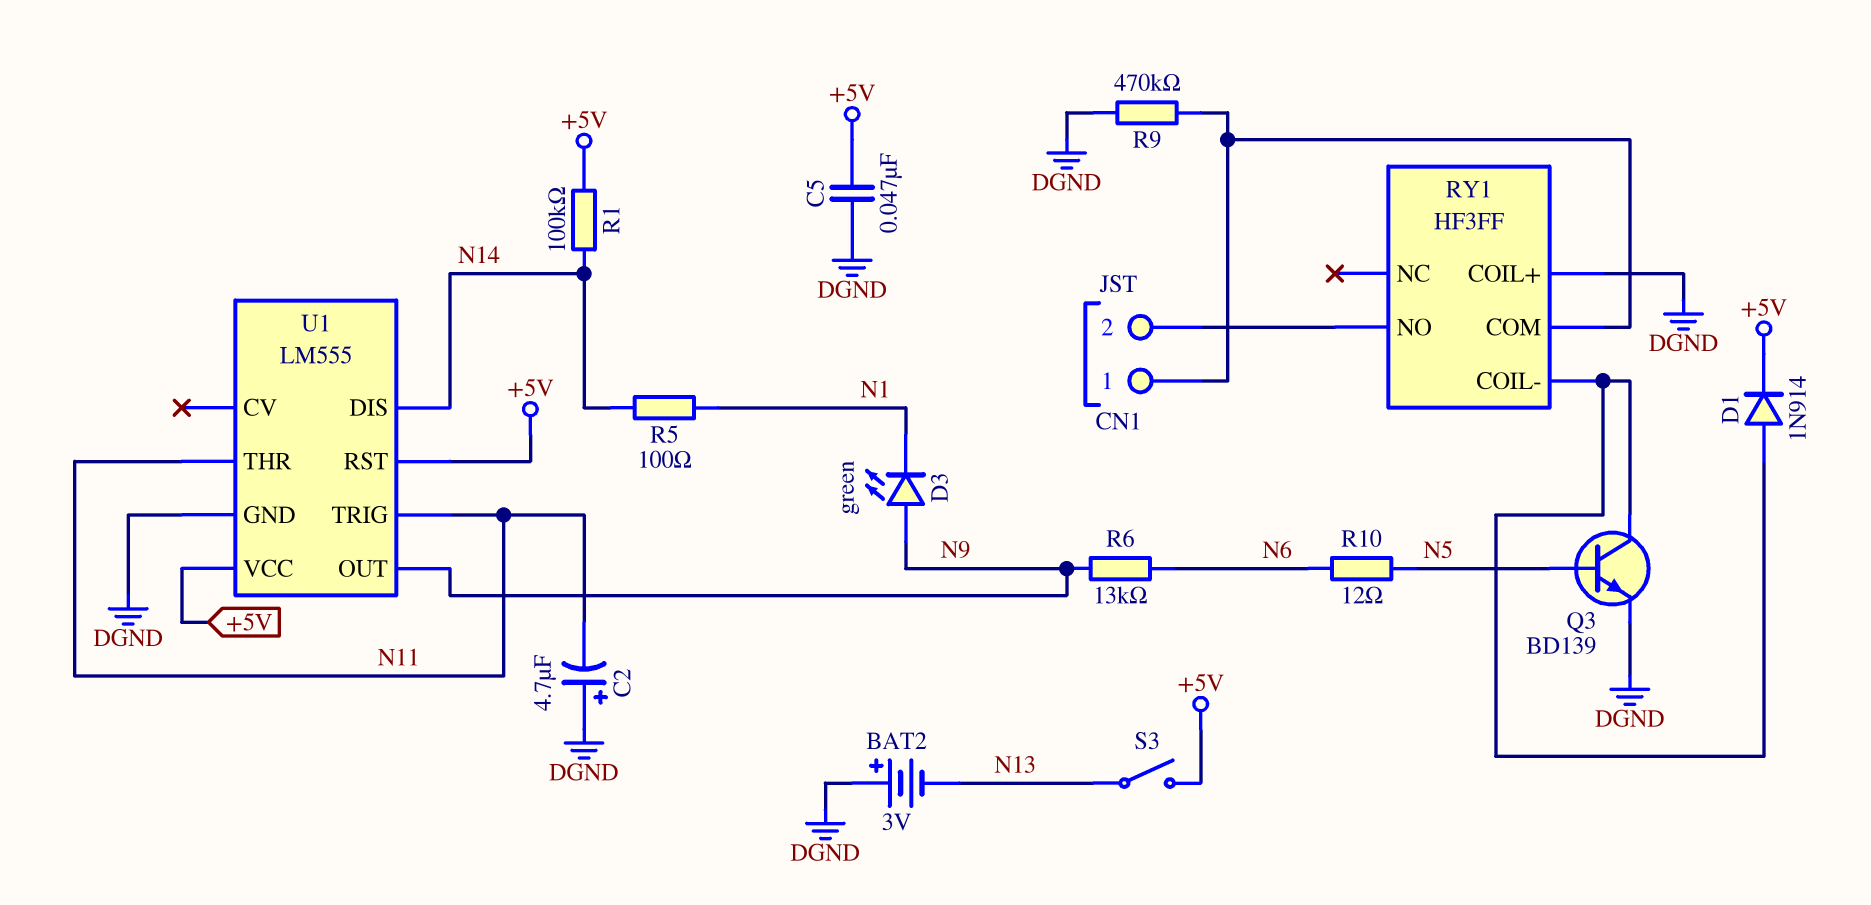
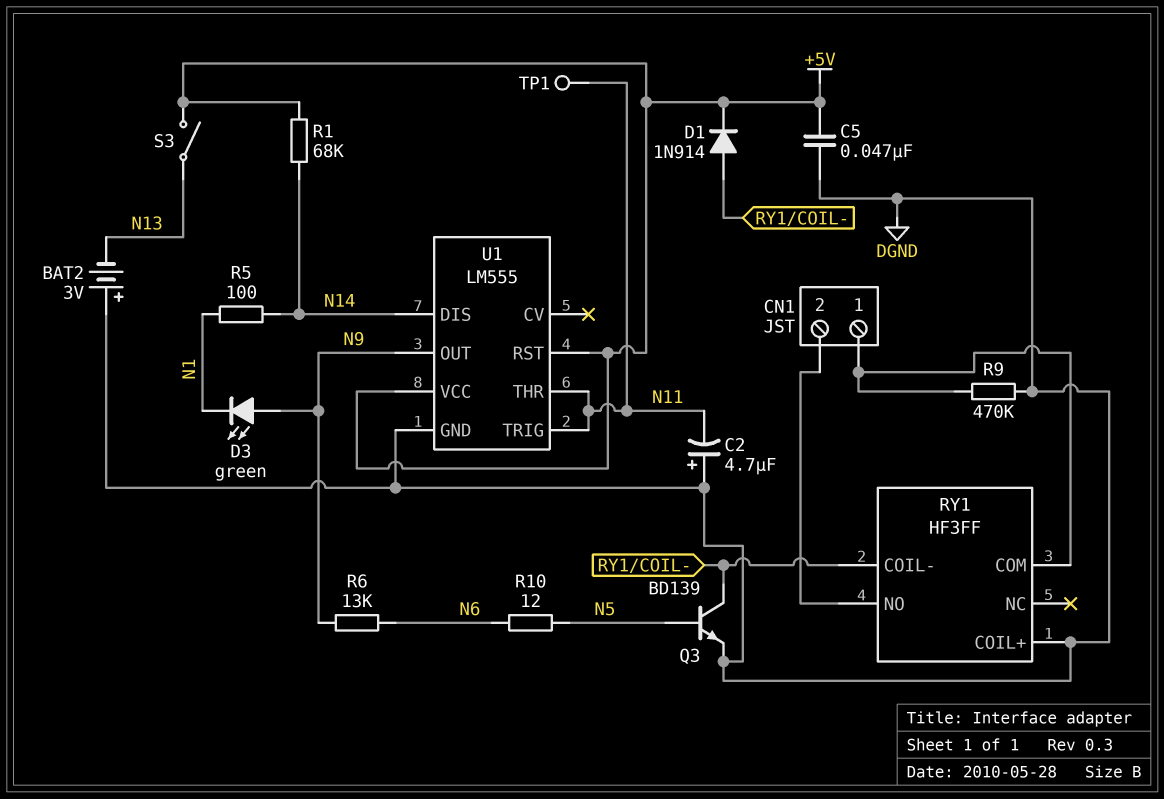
R1: 100k (+5V, N14) -> 68k (+5V, N14)
TP1: none -> test point (N11)

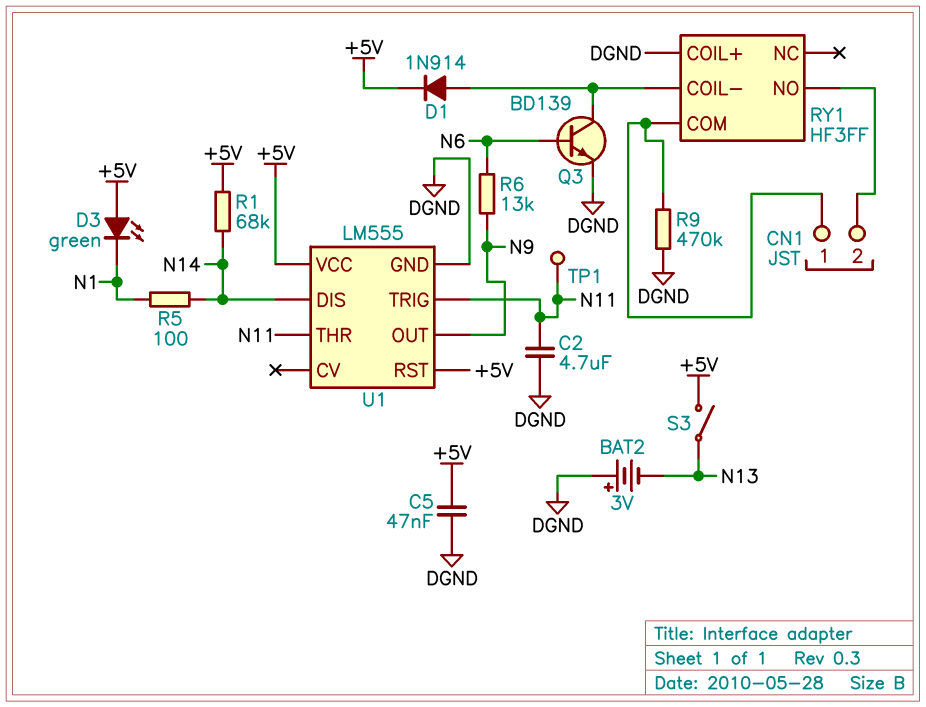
C2: 4.7uF (plus DGND, minus N11) -> 4.7uF (DGND, N11)
D3: LED green (A N9, K N1) -> LED green (A +5V, K N1)
Q3: NPN BD139 (B N5, C RY1/COIL-, E DGND) -> NPN BD139 (B N6, C RY1/COIL-, E DGND)
R10: 12 (N5, N6) -> none

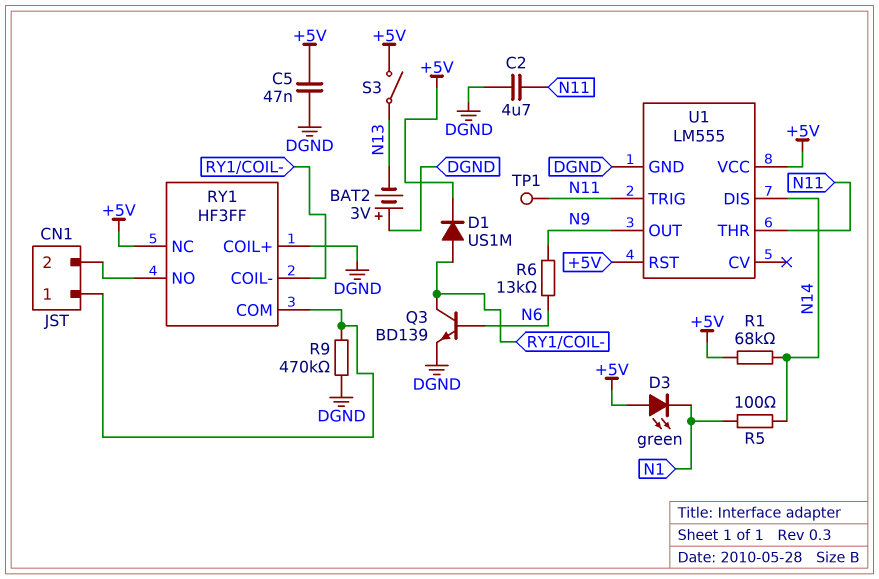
D1: diode 1N914 (A RY1/COIL-, K +5V) -> diode US1M (A RY1/COIL-, K +5V)
RY1 pin NC: none -> +5V

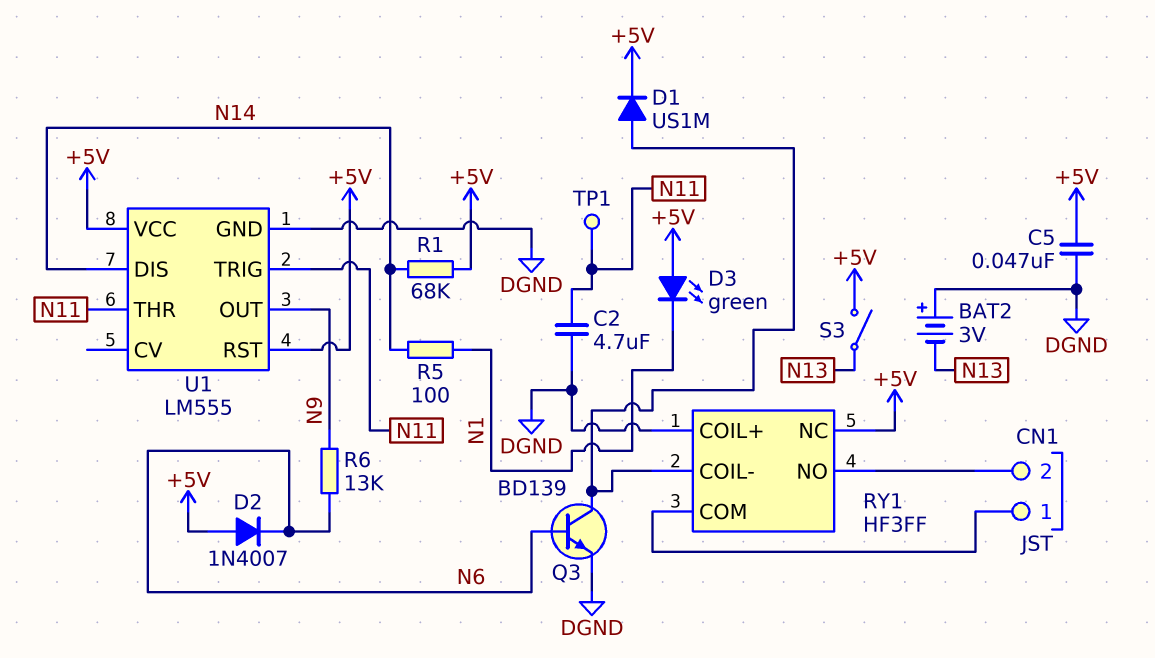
D2: none -> diode 1N4007 (A +5V, K N6)
R9: 470k (CN1/1, DGND) -> none

